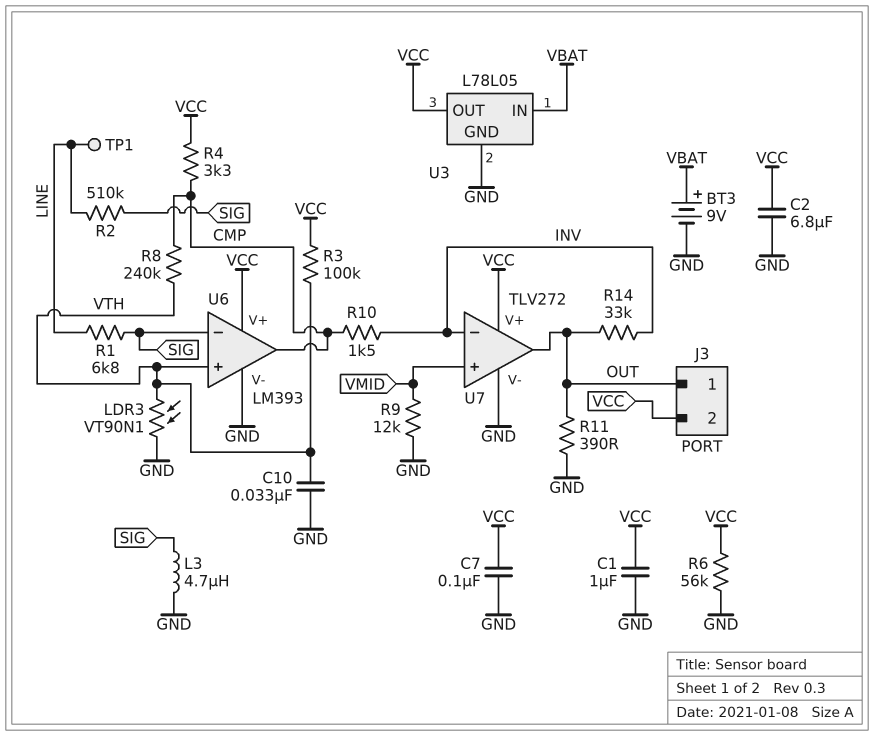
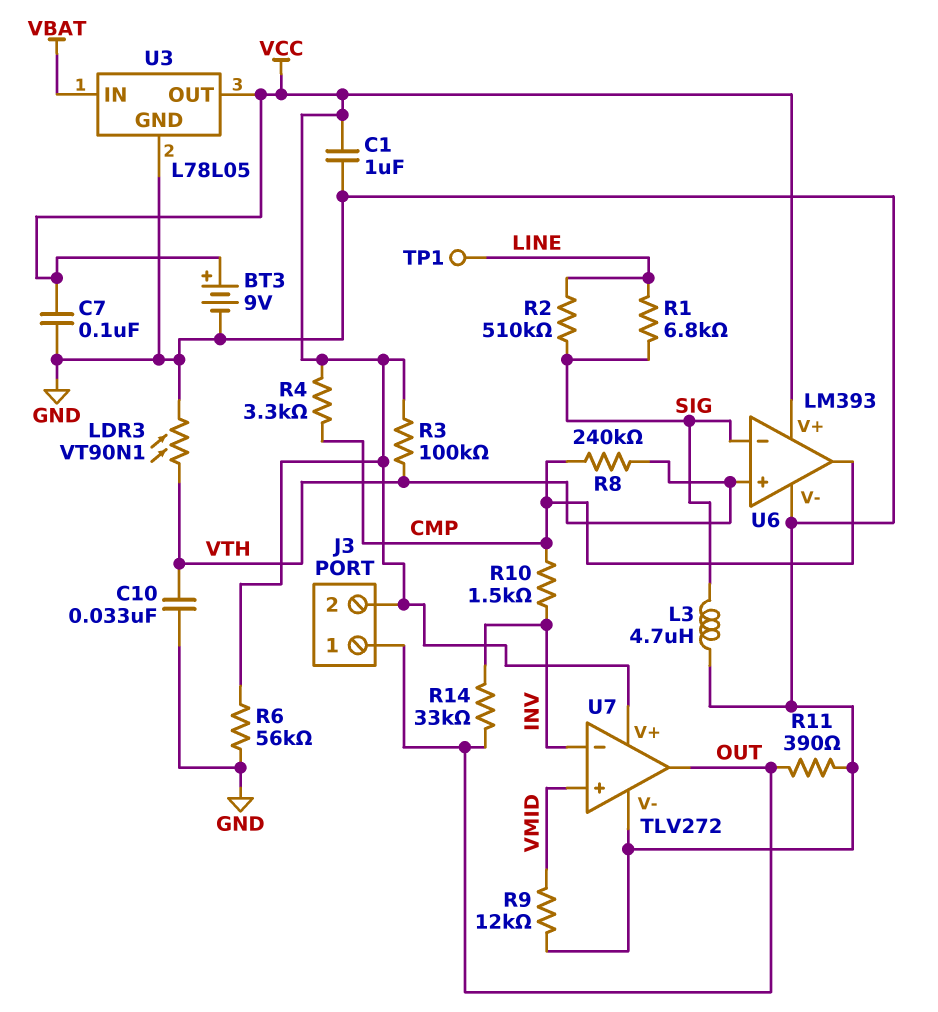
BT3: 9V (plus VBAT, minus GND) -> 9V (plus VCC, minus GND)
C2: 6.8uF (GND, VCC) -> none

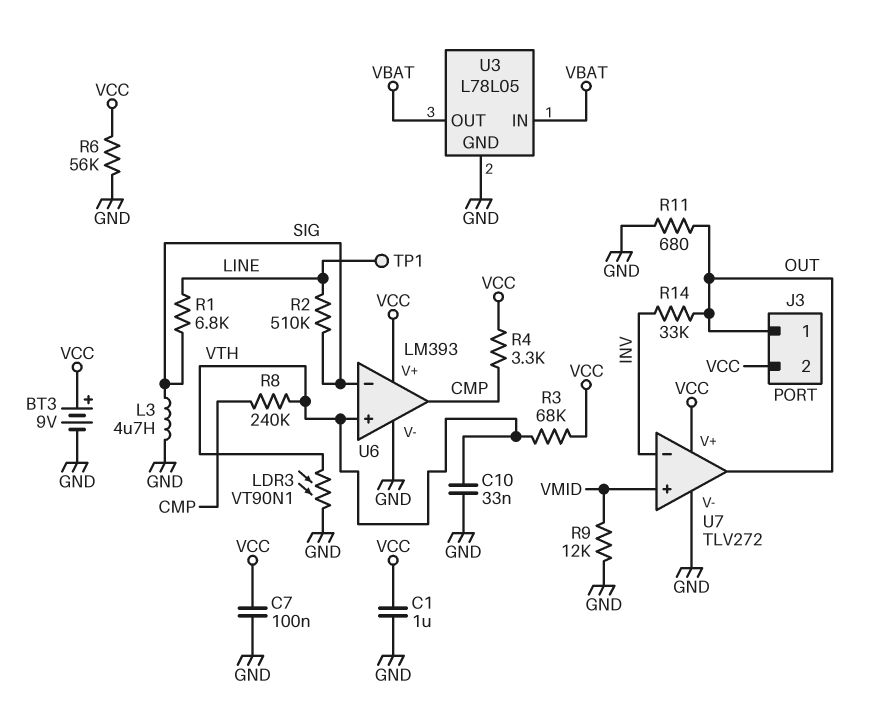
R3: 100k (VCC, VTH) -> 68k (VCC, VTH)
R10: 1.5k (CMP, INV) -> none
R11: 390 (GND, OUT) -> 680 (GND, OUT)
U3 pin OUT: VCC -> VBAT

